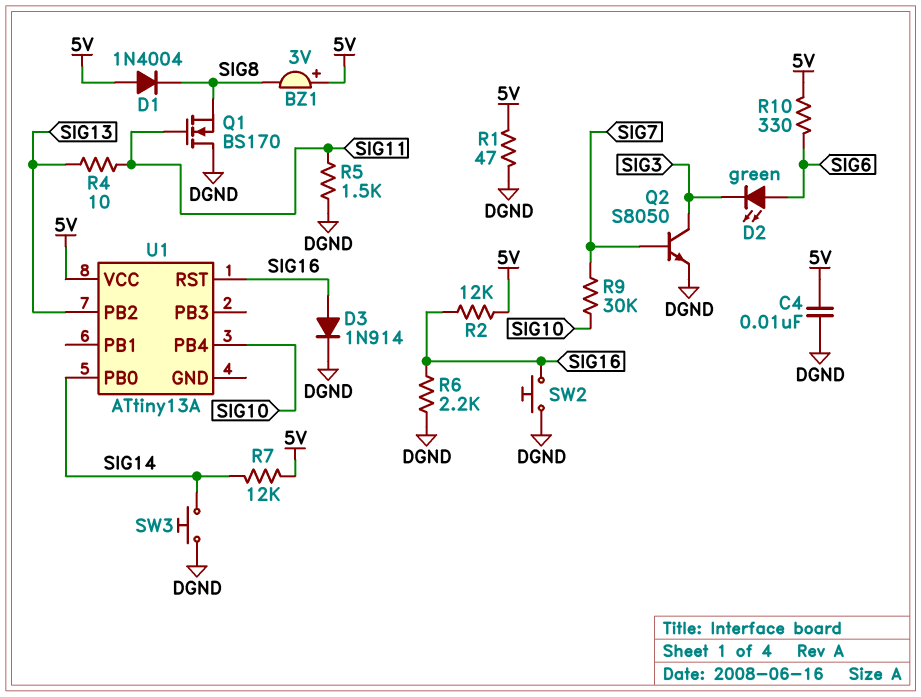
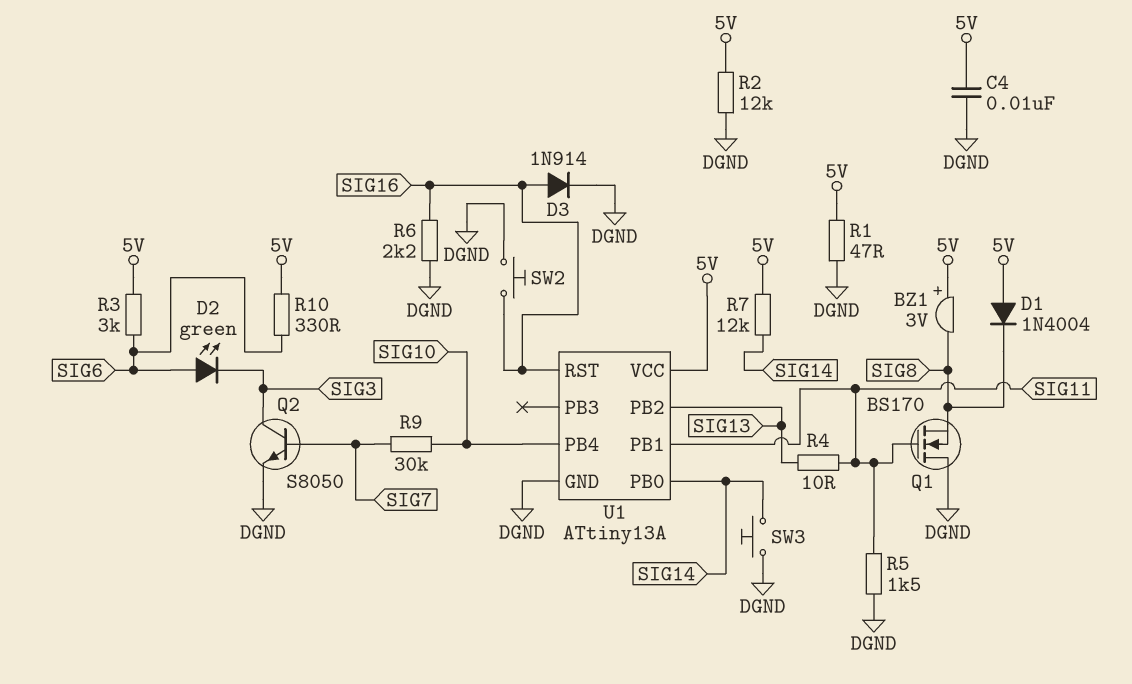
R2: 12k (5V, SIG16) -> 12k (5V, DGND)
R3: none -> 3k (5V, SIG6)
U1 pin GND: none -> DGND
U1 pin PB1: none -> SIG11

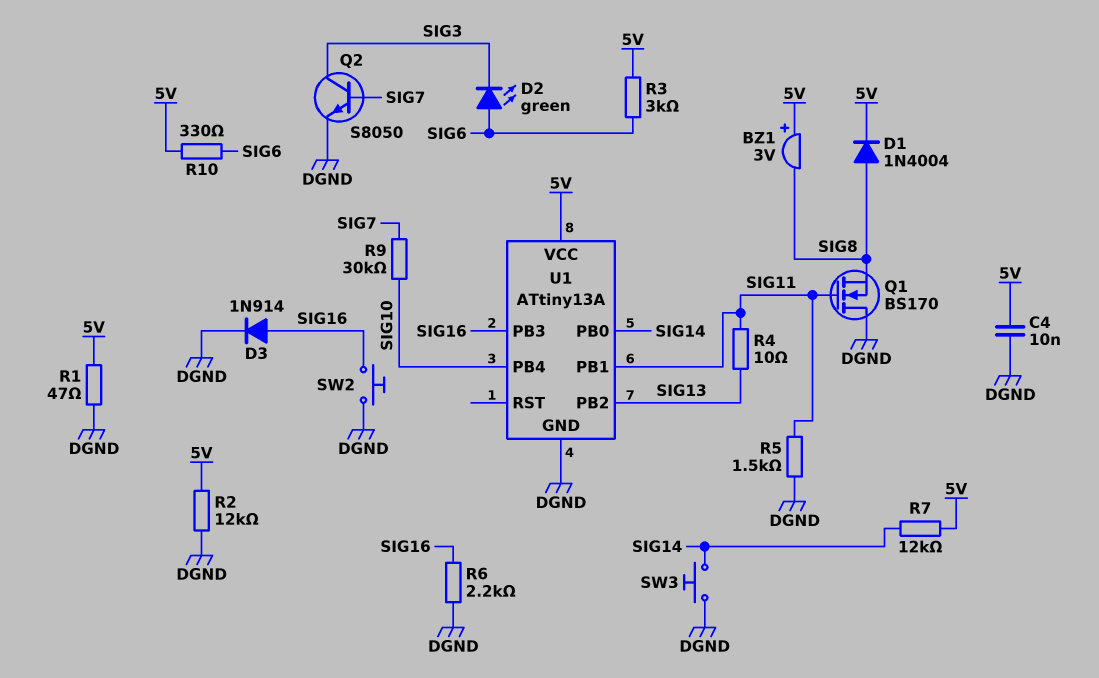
D1: diode 1N4004 (A 5V, K SIG8) -> diode 1N4004 (A SIG8, K 5V)
U1 pin PB3: none -> SIG16
U1 pin RST: SIG16 -> none

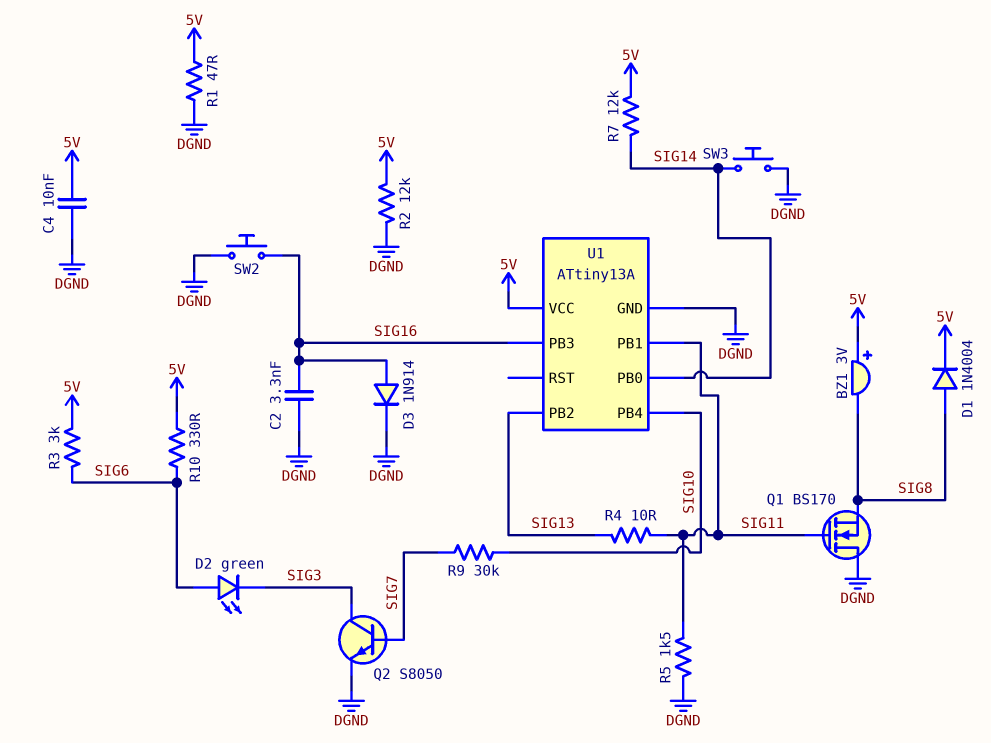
C2: none -> 3.3nF (DGND, SIG16)
R6: 2.2k (DGND, SIG16) -> none

